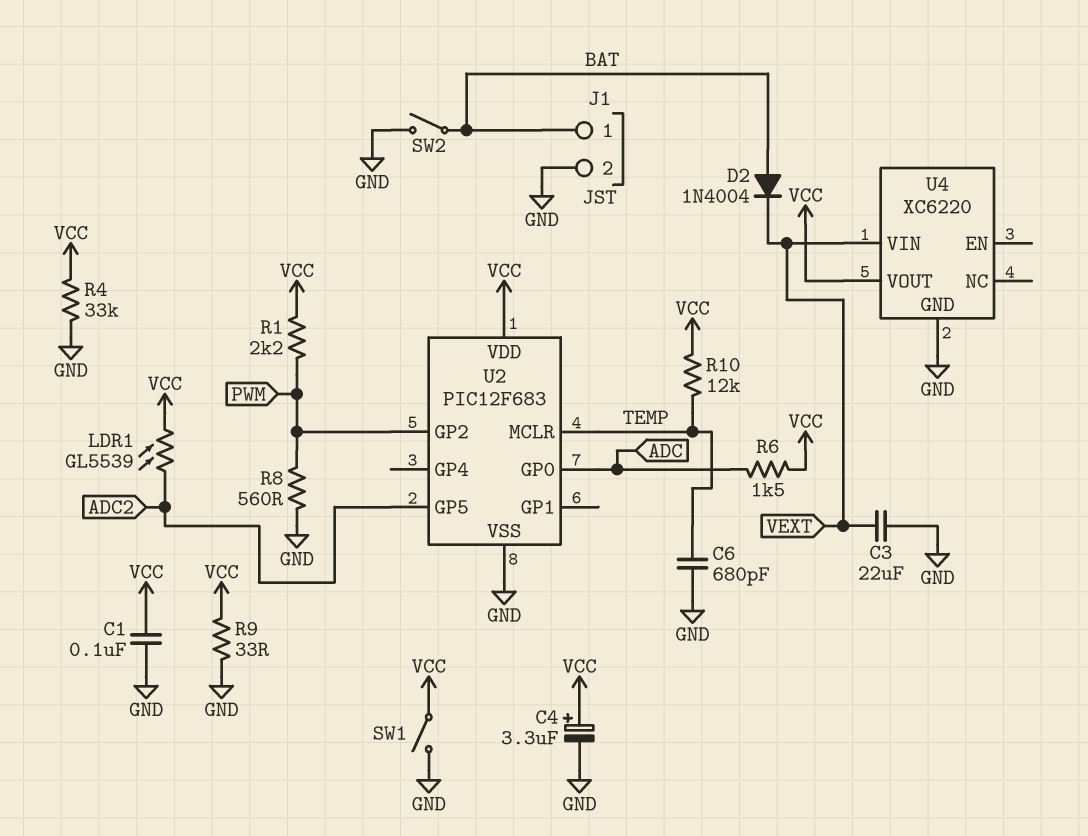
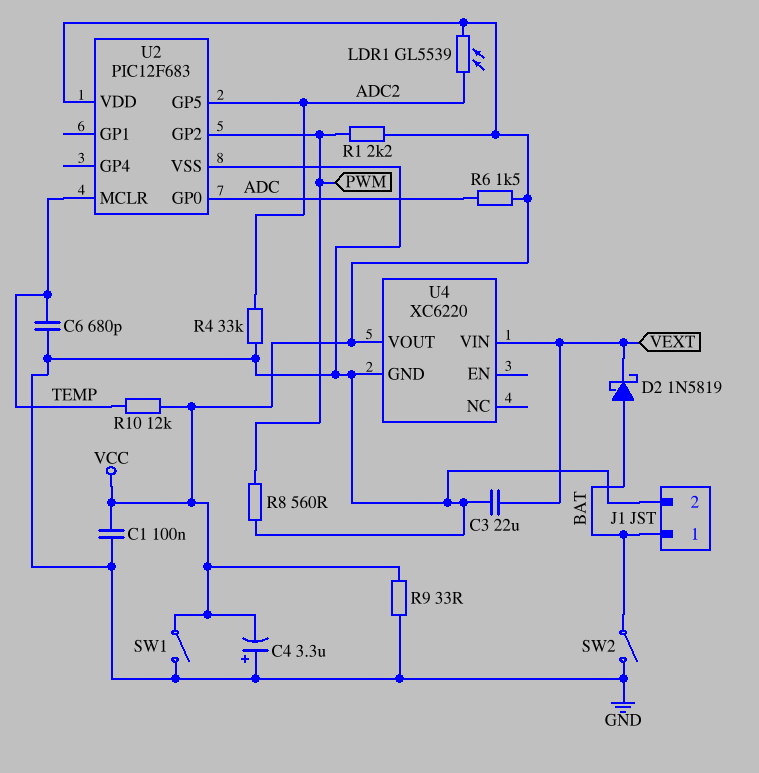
C4: 3.3uF (plus VCC, minus GND) -> 3.3uF (plus GND, minus VCC)
D2: diode 1N4004 (A BAT, K VEXT) -> schottky 1N5819 (A BAT, K VEXT)
R4: 33k (GND, VCC) -> 33k (ADC2, GND)

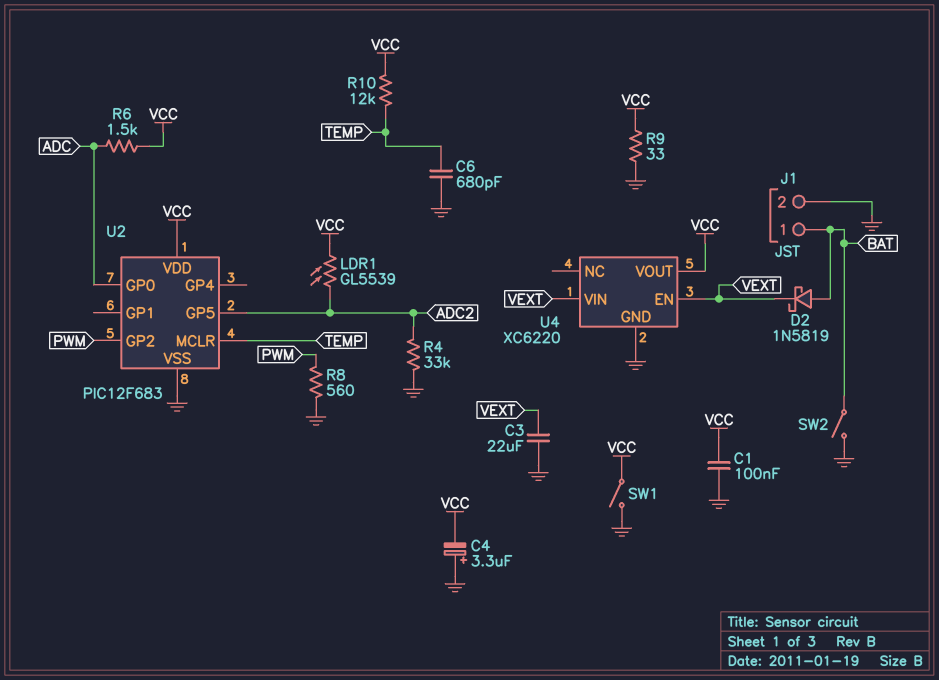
R1: 2.2k (PWM, VCC) -> none
U4 pin EN: none -> VEXT

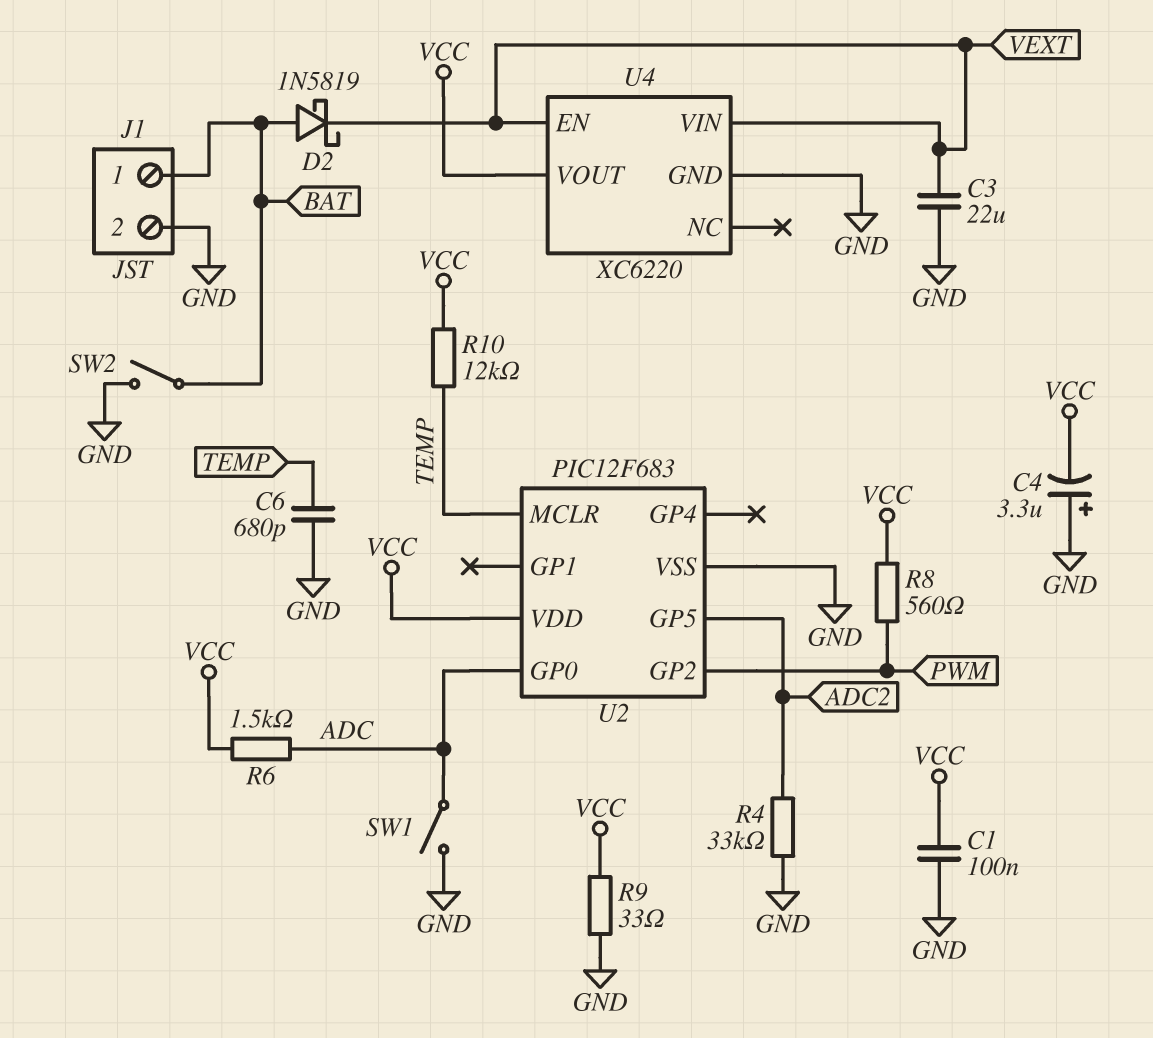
LDR1: GL5539 (ADC2, VCC) -> none
R8: 560 (GND, PWM) -> 560 (PWM, VCC)
SW1: switch (GND, VCC) -> switch (ADC, GND)

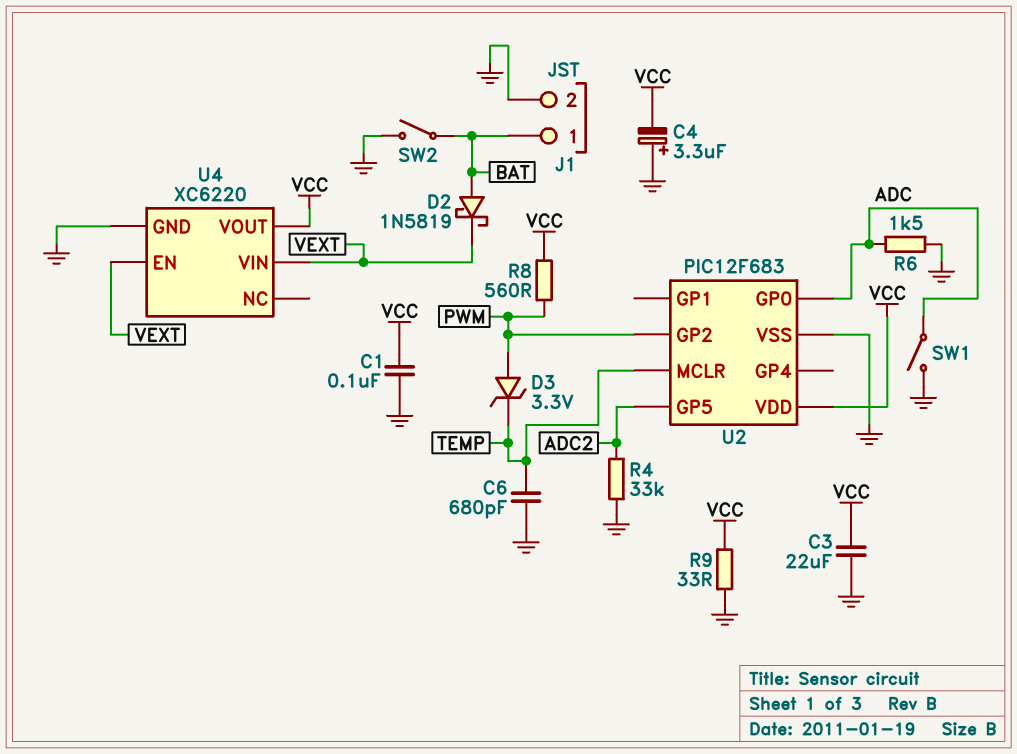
C3: 22uF (GND, VEXT) -> 22uF (GND, VCC)
D3: none -> zener 3.3V (A PWM, K TEMP)
R6: 1.5k (ADC, VCC) -> 1.5k (ADC, GND)
R10: 12k (TEMP, VCC) -> none

